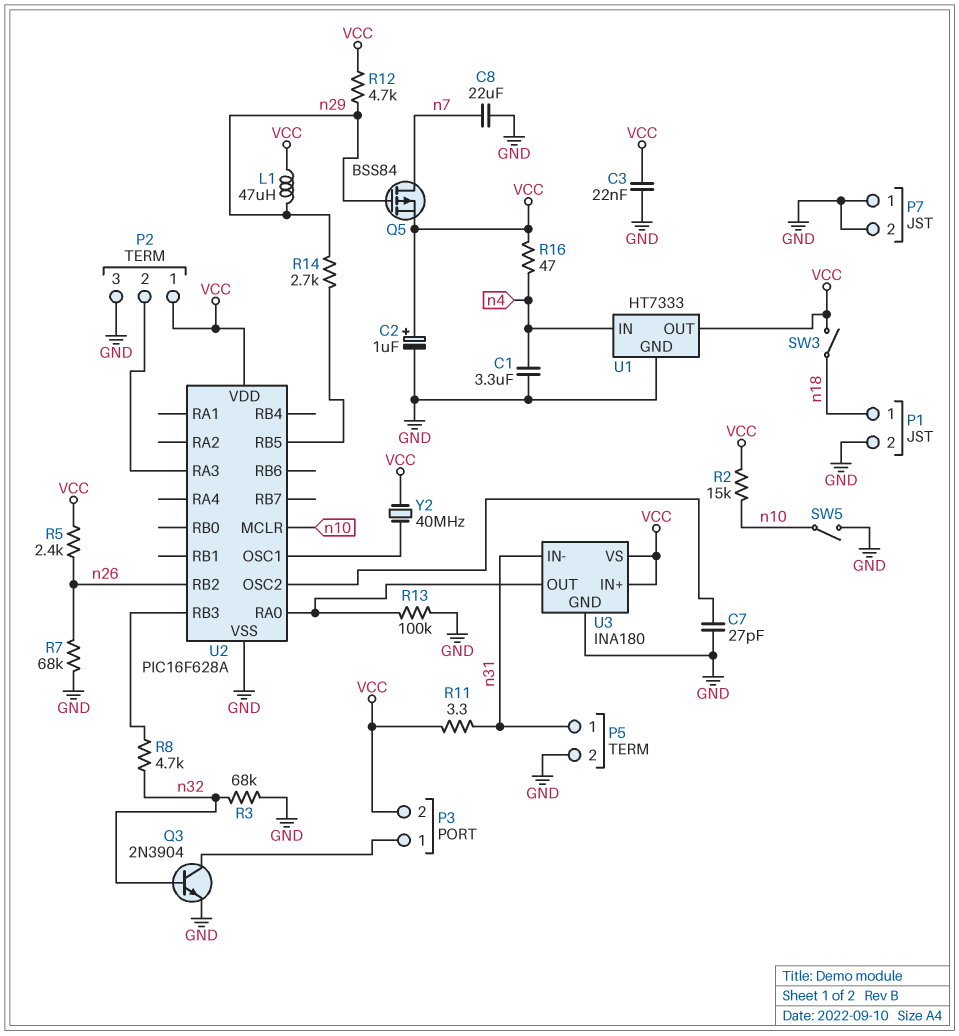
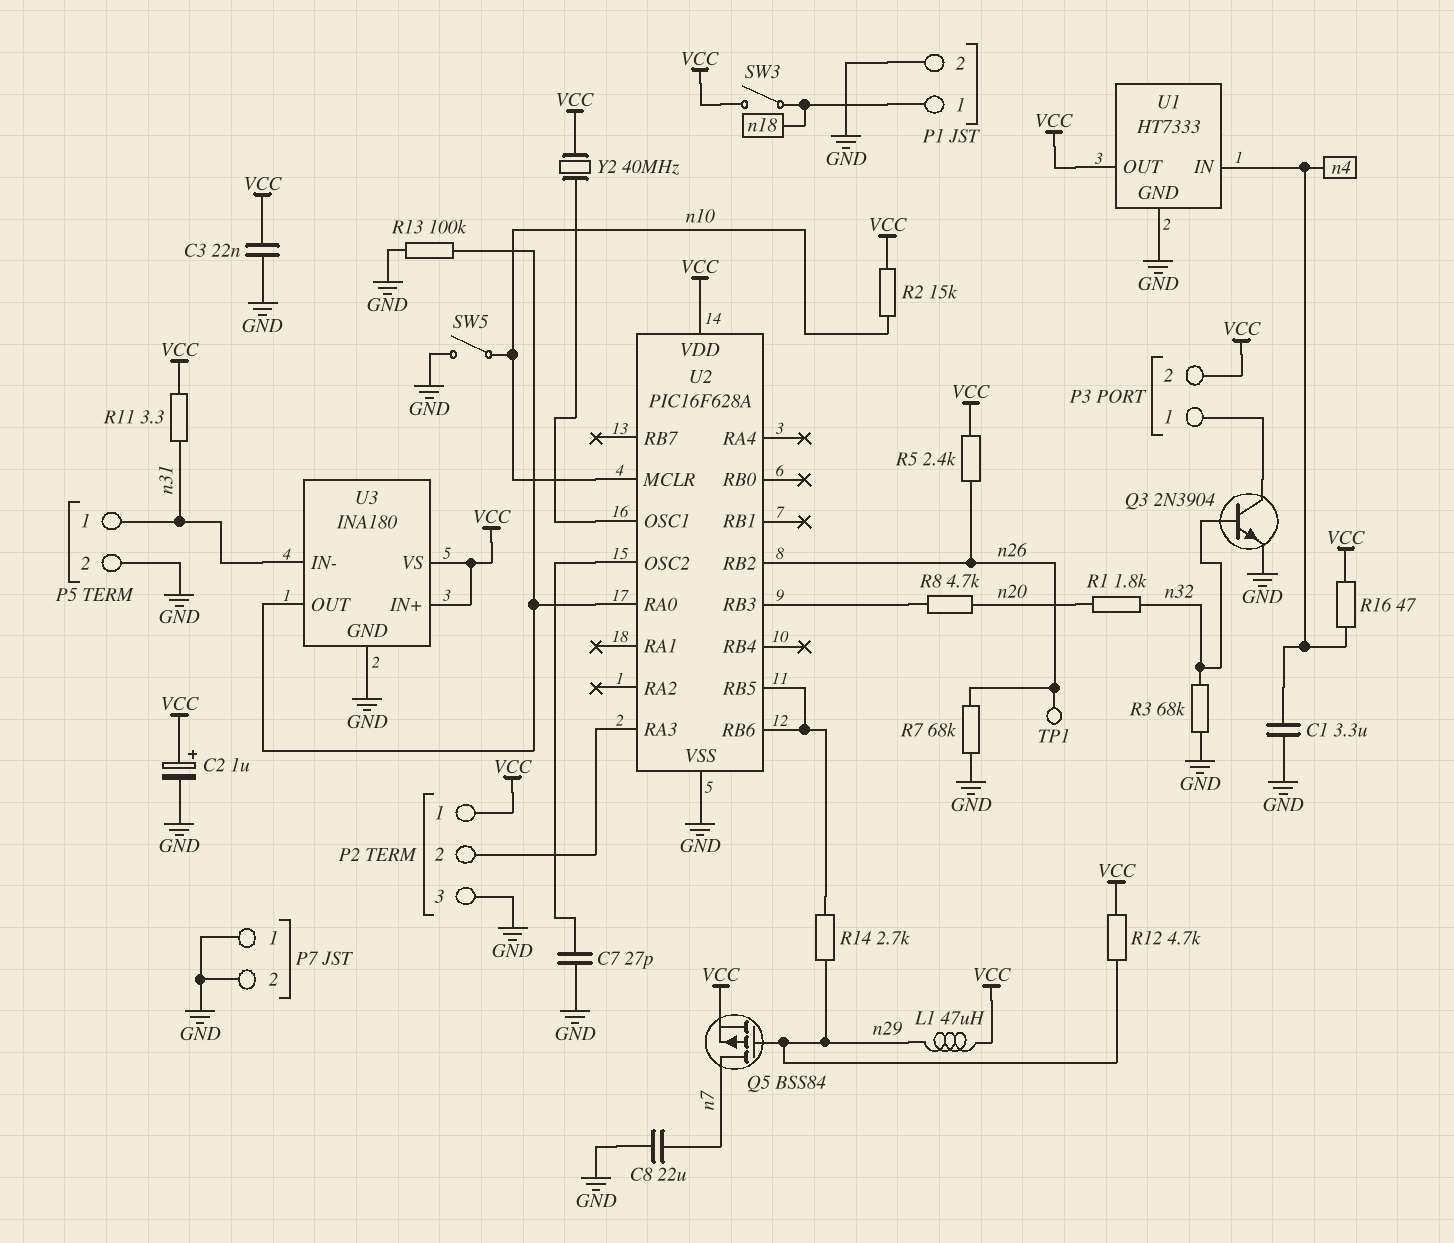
R1: none -> 1.8k (n20, n32)
R8: 4.7k (U2/RB3, n32) -> 4.7k (U2/RB3, n20)
TP1: none -> test point (n26)
U2 pin RB6: none -> U2/RB5

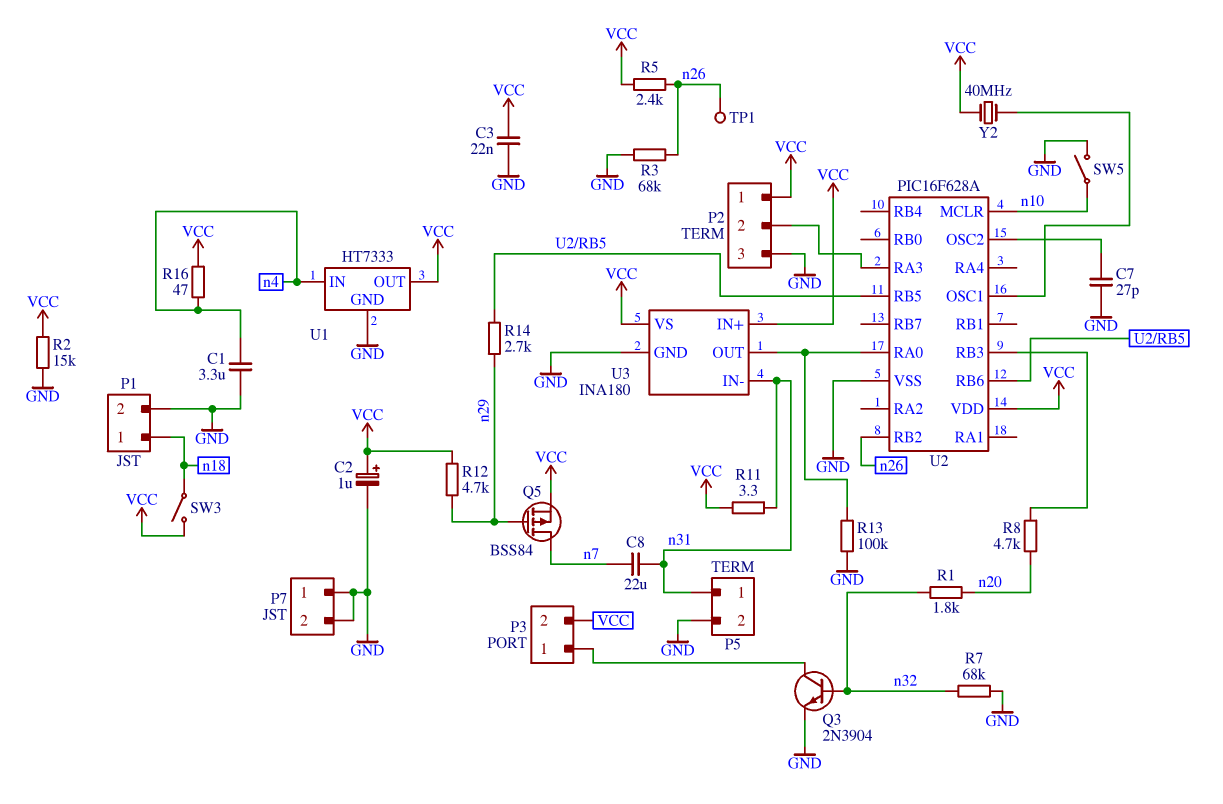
C8: 22uF (GND, n7) -> 22uF (n7, n31)
L1: 47uH (VCC, n29) -> none
R2: 15k (VCC, n10) -> 15k (GND, VCC)
R3: 68k (GND, n32) -> 68k (GND, n26)
R7: 68k (GND, n26) -> 68k (GND, n32)

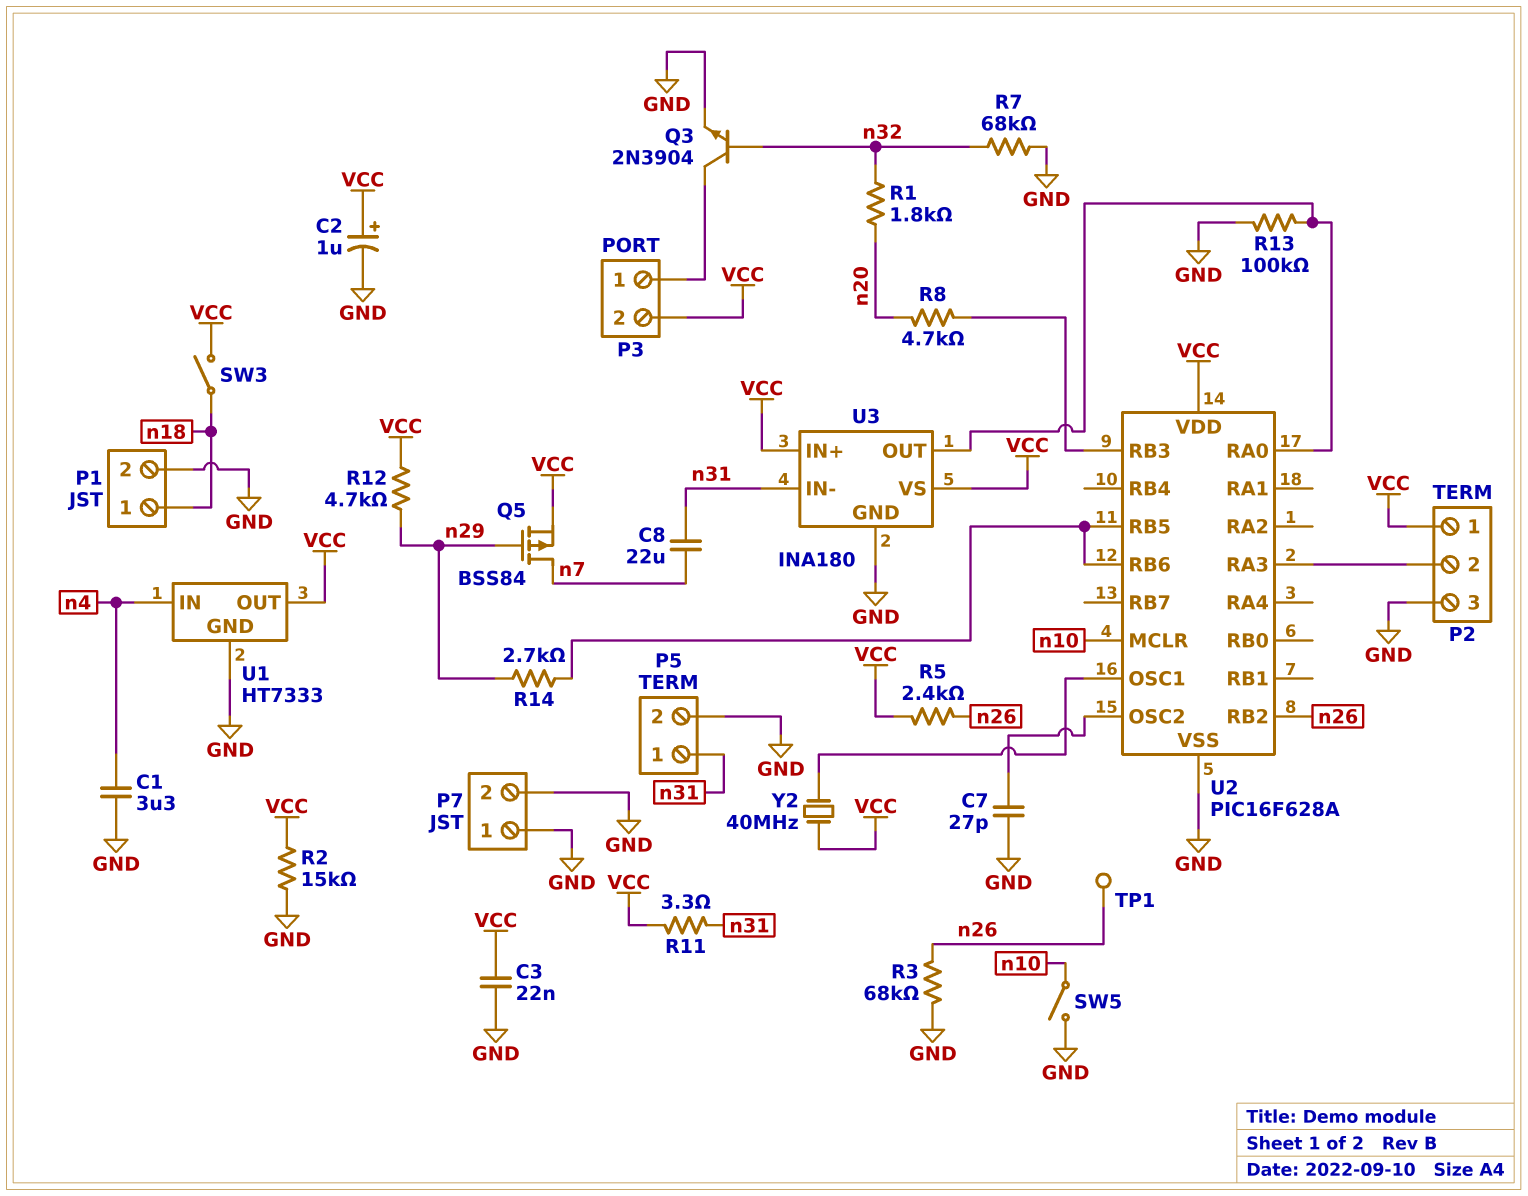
R16: 47 (VCC, n4) -> none

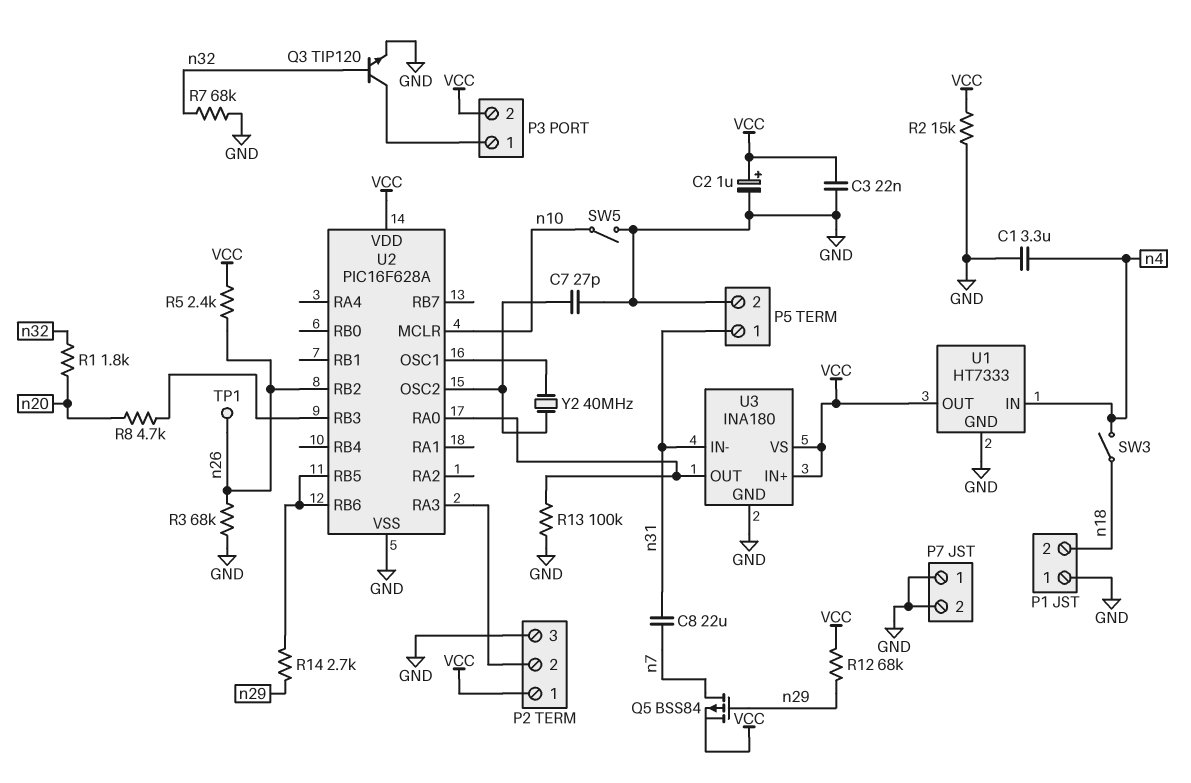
P1 pin 1: n18 -> GND
P1 pin 2: GND -> n18
Q3: NPN 2N3904 (B n32, C P3/1, E GND) -> NPN TIP120 (B n32, C P3/1, E GND)
R11: 3.3 (VCC, n31) -> none
R12: 4.7k (VCC, n29) -> 68k (VCC, n29)
SW3: switch (VCC, n18) -> switch (n4, n18)
Y2: 40MHz (U2/OSC1, VCC) -> 40MHz (U2/OSC1, U2/OSC2)

